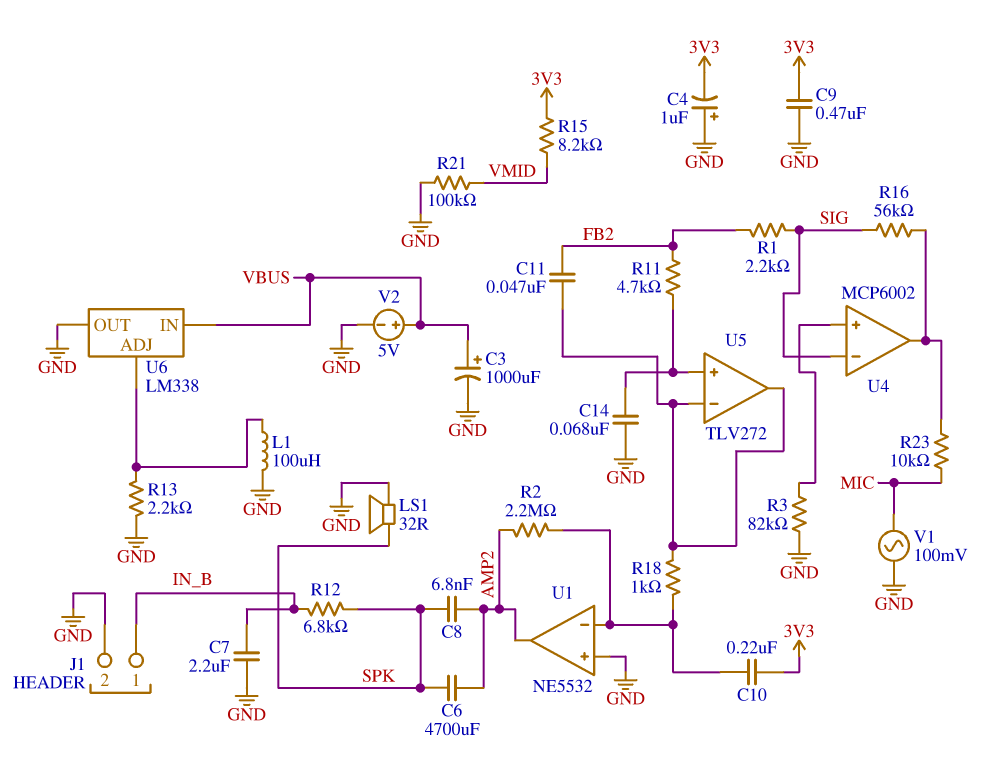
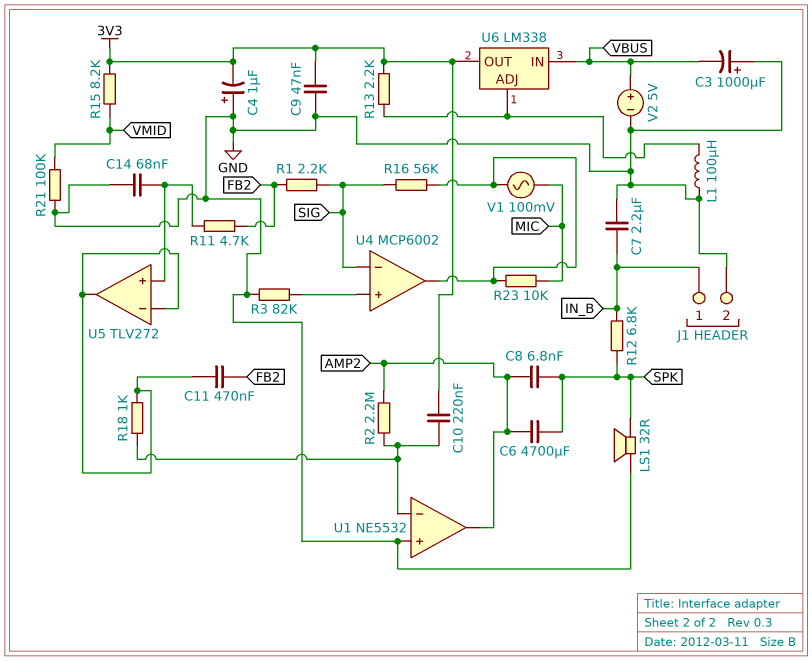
C3: 1000uF (plus VBUS, minus GND) -> 1000uF (plus GND, minus VBUS)
C9: 470nF (3V3, GND) -> 47nF (3V3, GND)
C11: 47nF (FB2, U5/in-) -> 470nF (FB2, U5/in-)
R13: 2.2k (GND, U6/ADJ) -> 2.2k (3V3, U6/ADJ)
U6 pin OUT: GND -> 3V3
V1: AC 100mV (GND, MIC) -> AC 100mV (MIC, U4/out)

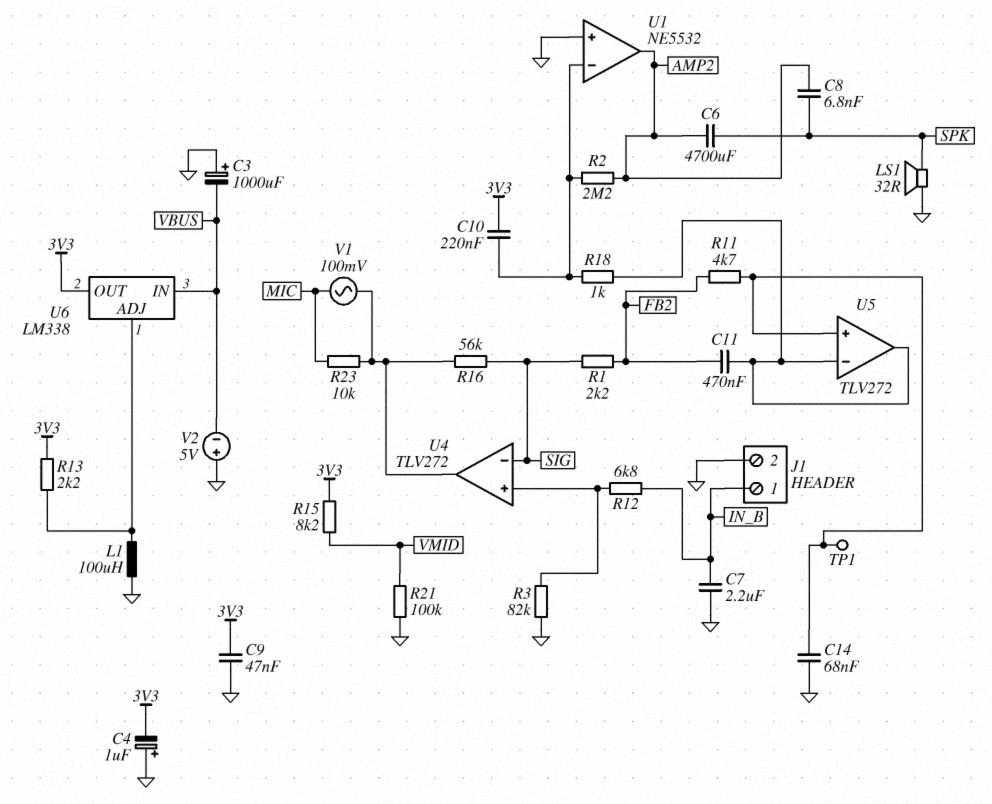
R12: 6.8k (IN_B, SPK) -> 6.8k (IN_B, U4/in+)
TP1: none -> test point (U5/in+)
U4: MCP6002 -> TLV272
V2: 5V (plus VBUS, minus GND) -> 5V (plus GND, minus VBUS)

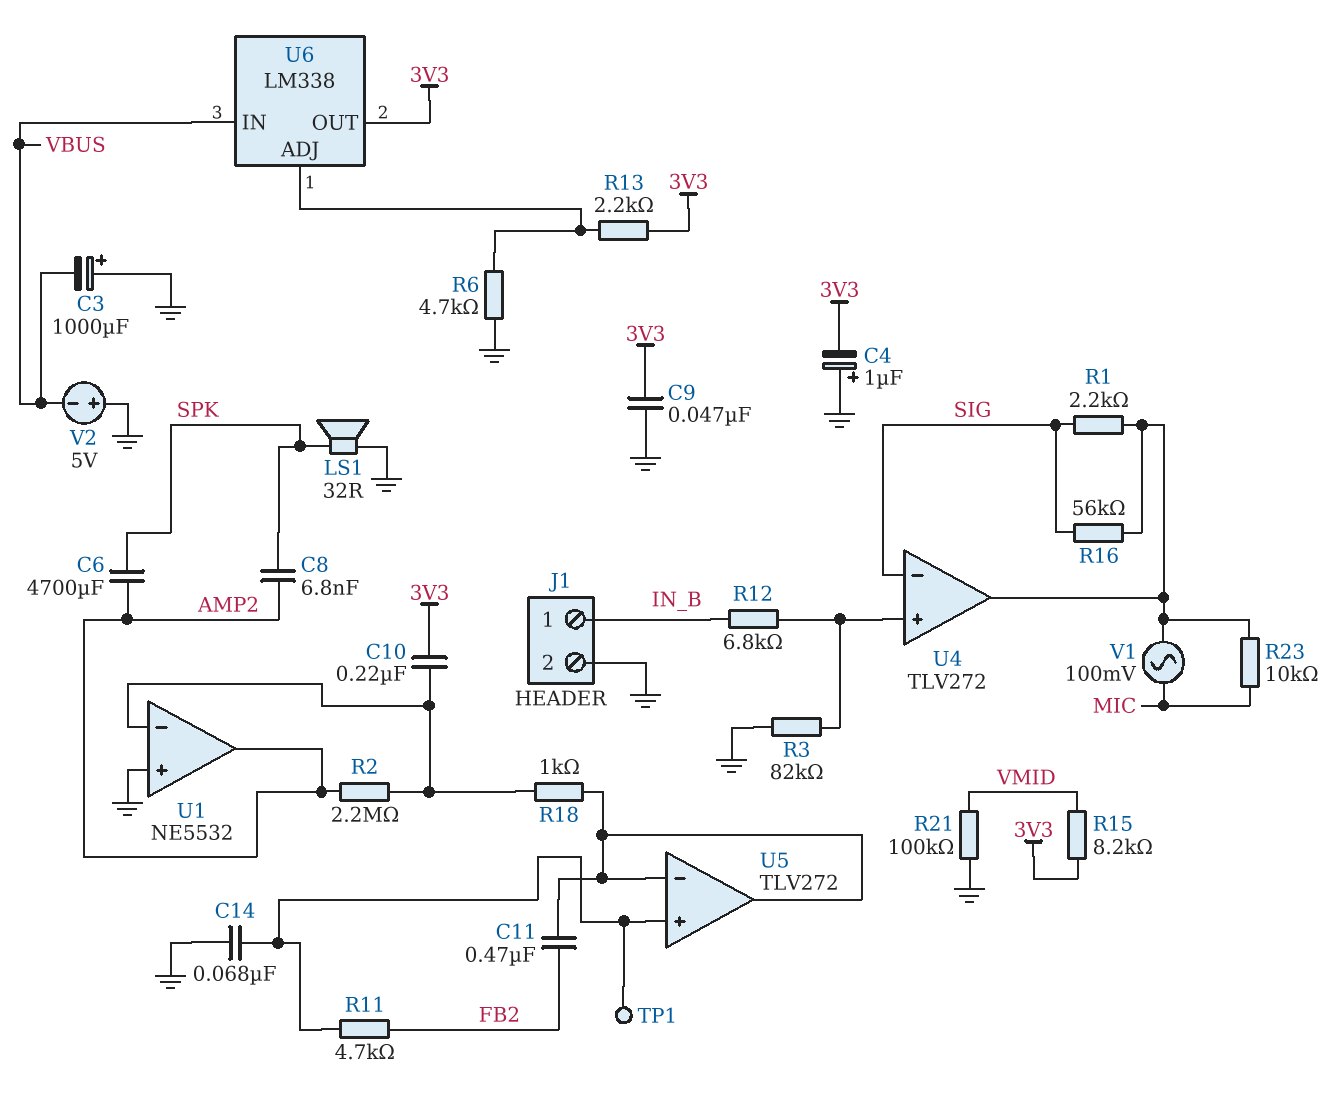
C7: 2.2uF (GND, IN_B) -> none
L1: 100uH (GND, U6/ADJ) -> none
R1: 2.2k (FB2, SIG) -> 2.2k (SIG, U4/out)
R6: none -> 4.7k (GND, U6/ADJ)

